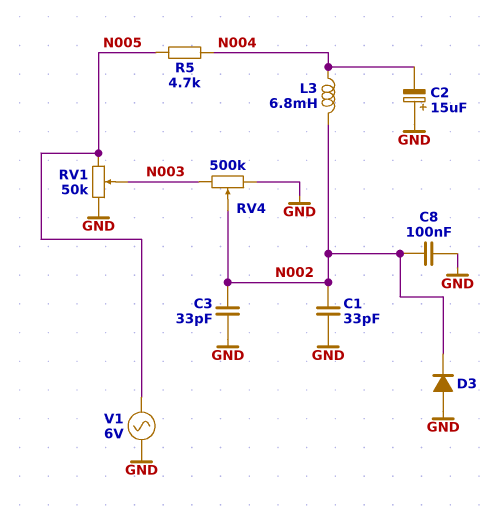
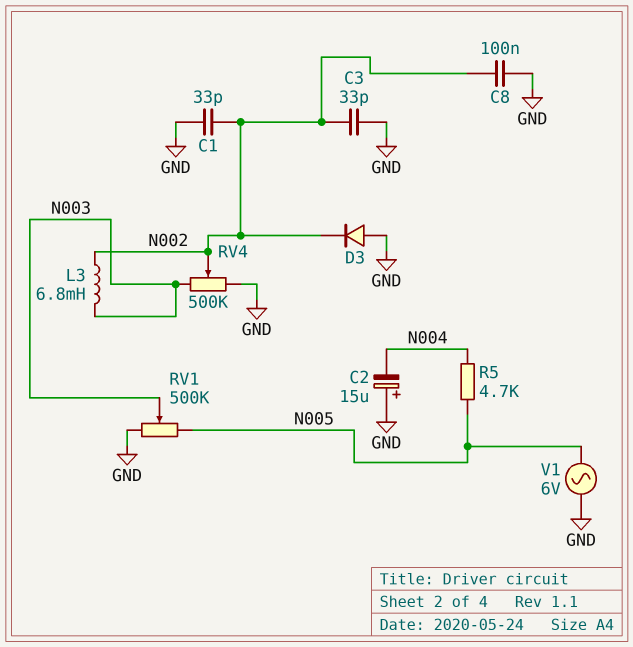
L3: 6.8mH (N002, N004) -> 6.8mH (N002, N003)
RV1: 50k (GND, N005, wiper N003) -> 500k (GND, N005, wiper N003)

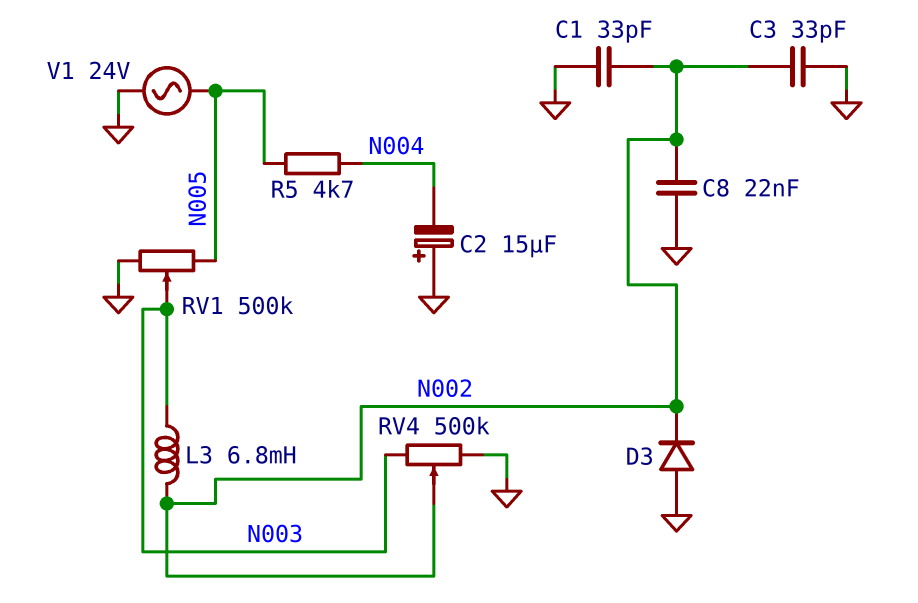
C8: 100nF (GND, N002) -> 22nF (GND, N002)
V1: AC 6V (GND, N005) -> AC 24V (GND, N005)

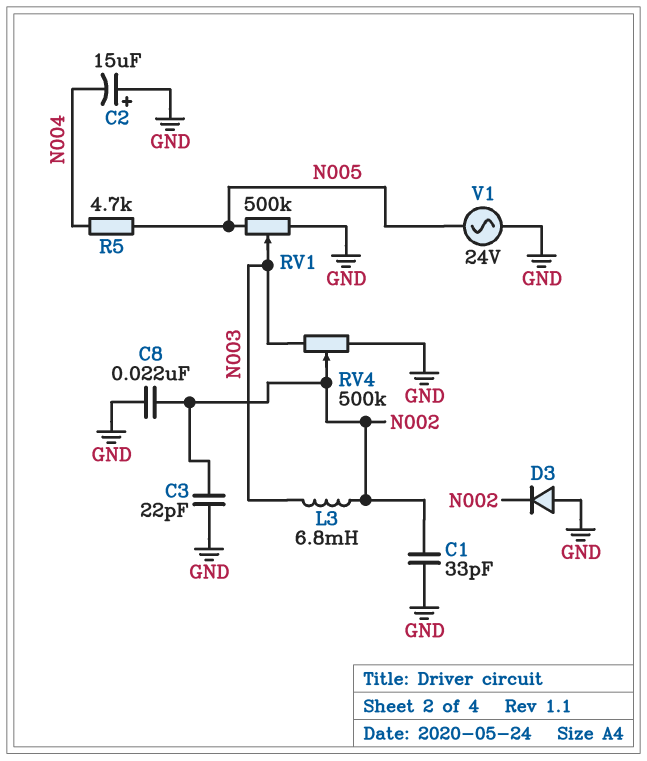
C3: 33pF (GND, N002) -> 22pF (GND, N002)

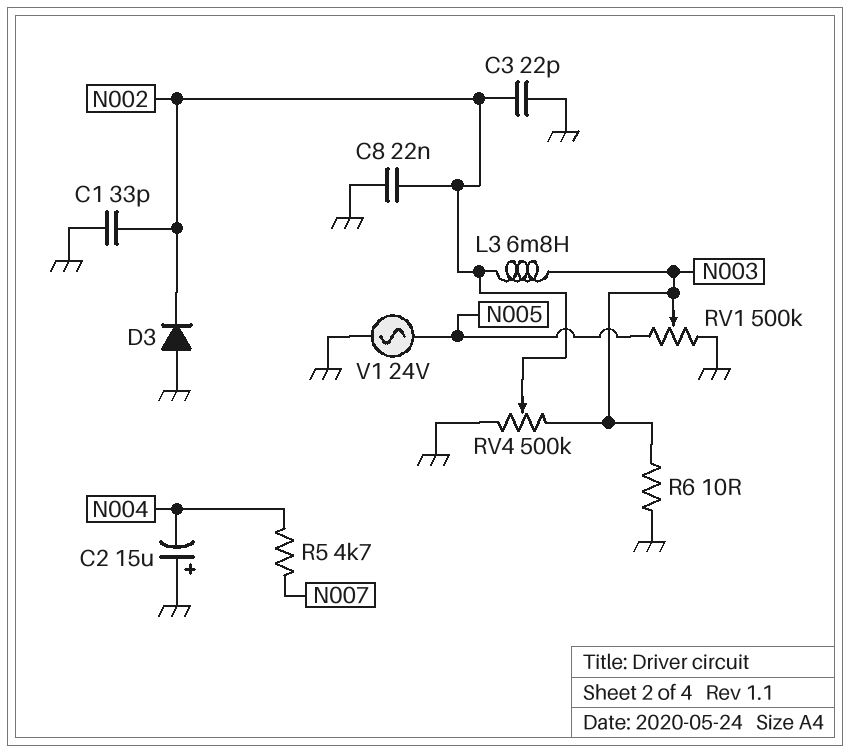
R5: 4.7k (N004, N005) -> 4.7k (N004, N007)
R6: none -> 10 (GND, N003)

